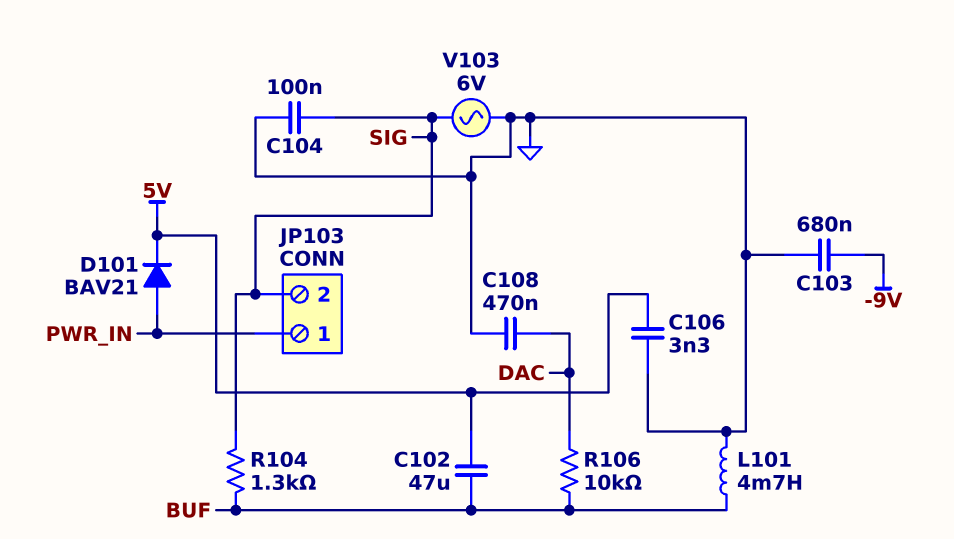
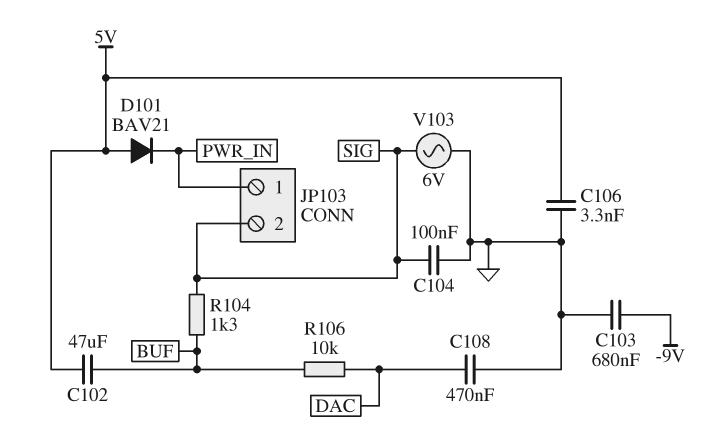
D101: diode BAV21 (A PWR_IN, K 5V) -> diode BAV21 (A 5V, K PWR_IN)
L101: 4.7mH (BUF, GND) -> none

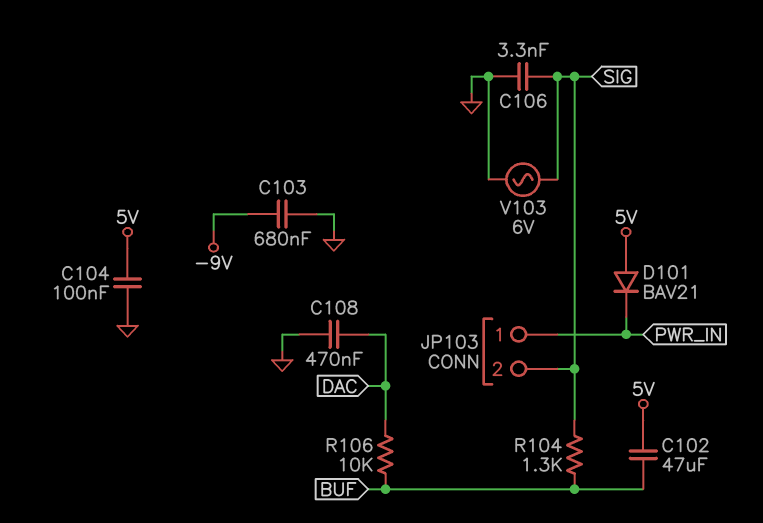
C104: 100nF (GND, SIG) -> 100nF (5V, GND)
C106: 3.3nF (5V, GND) -> 3.3nF (GND, SIG)

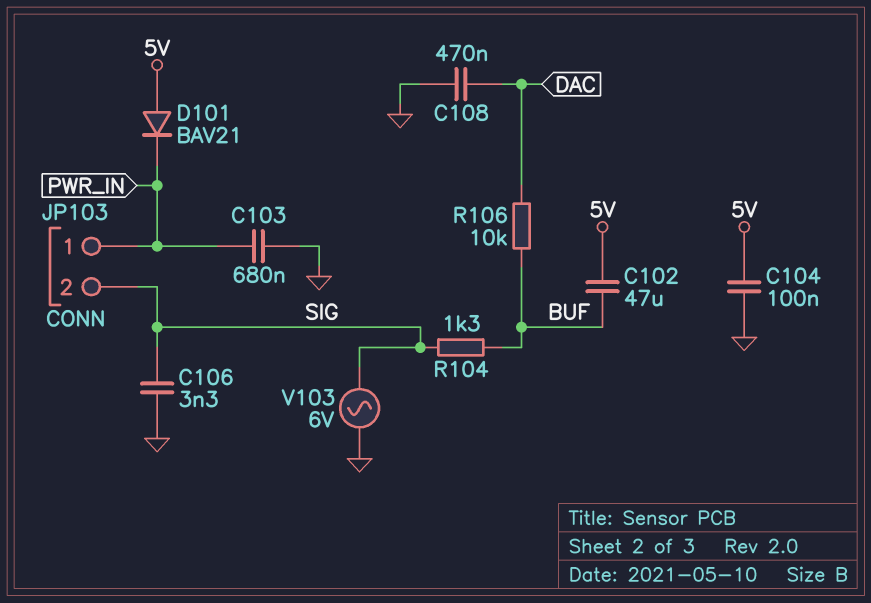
C103: 680nF (-9V, GND) -> 680nF (GND, PWR_IN)

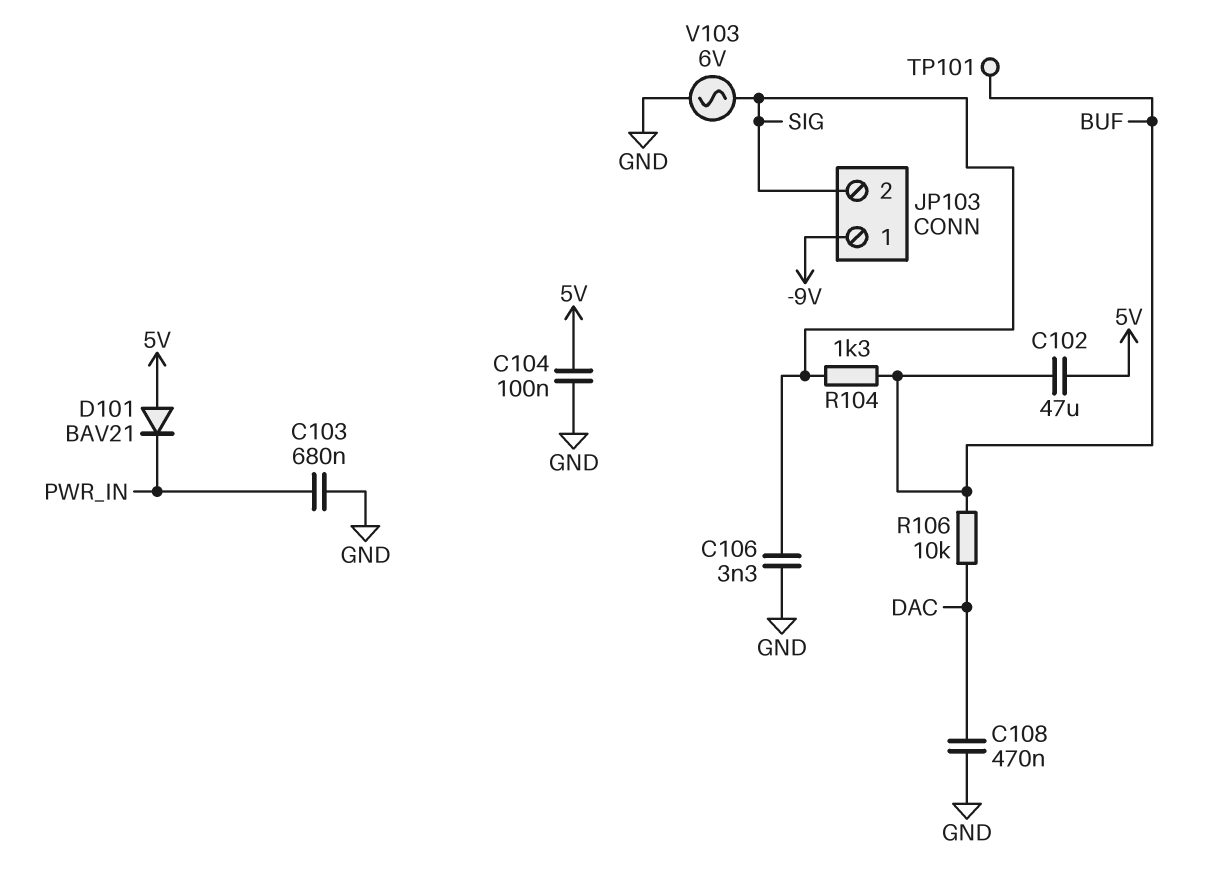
JP103 pin 1: PWR_IN -> -9V
TP101: none -> test point (BUF)

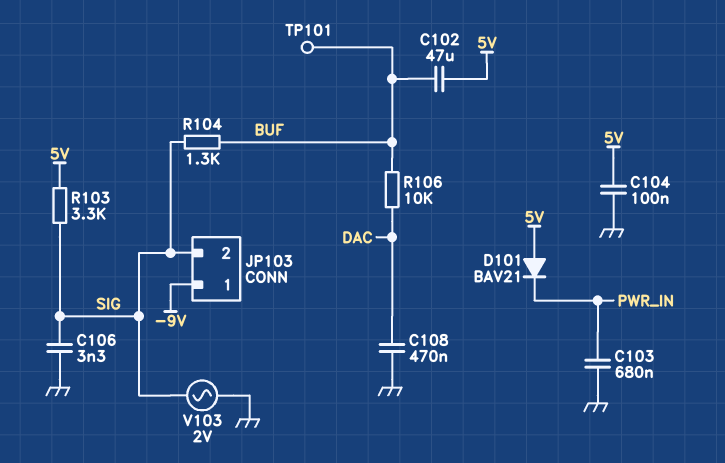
R103: none -> 3.3k (5V, SIG)
V103: AC 6V (GND, SIG) -> AC 2V (GND, SIG)

